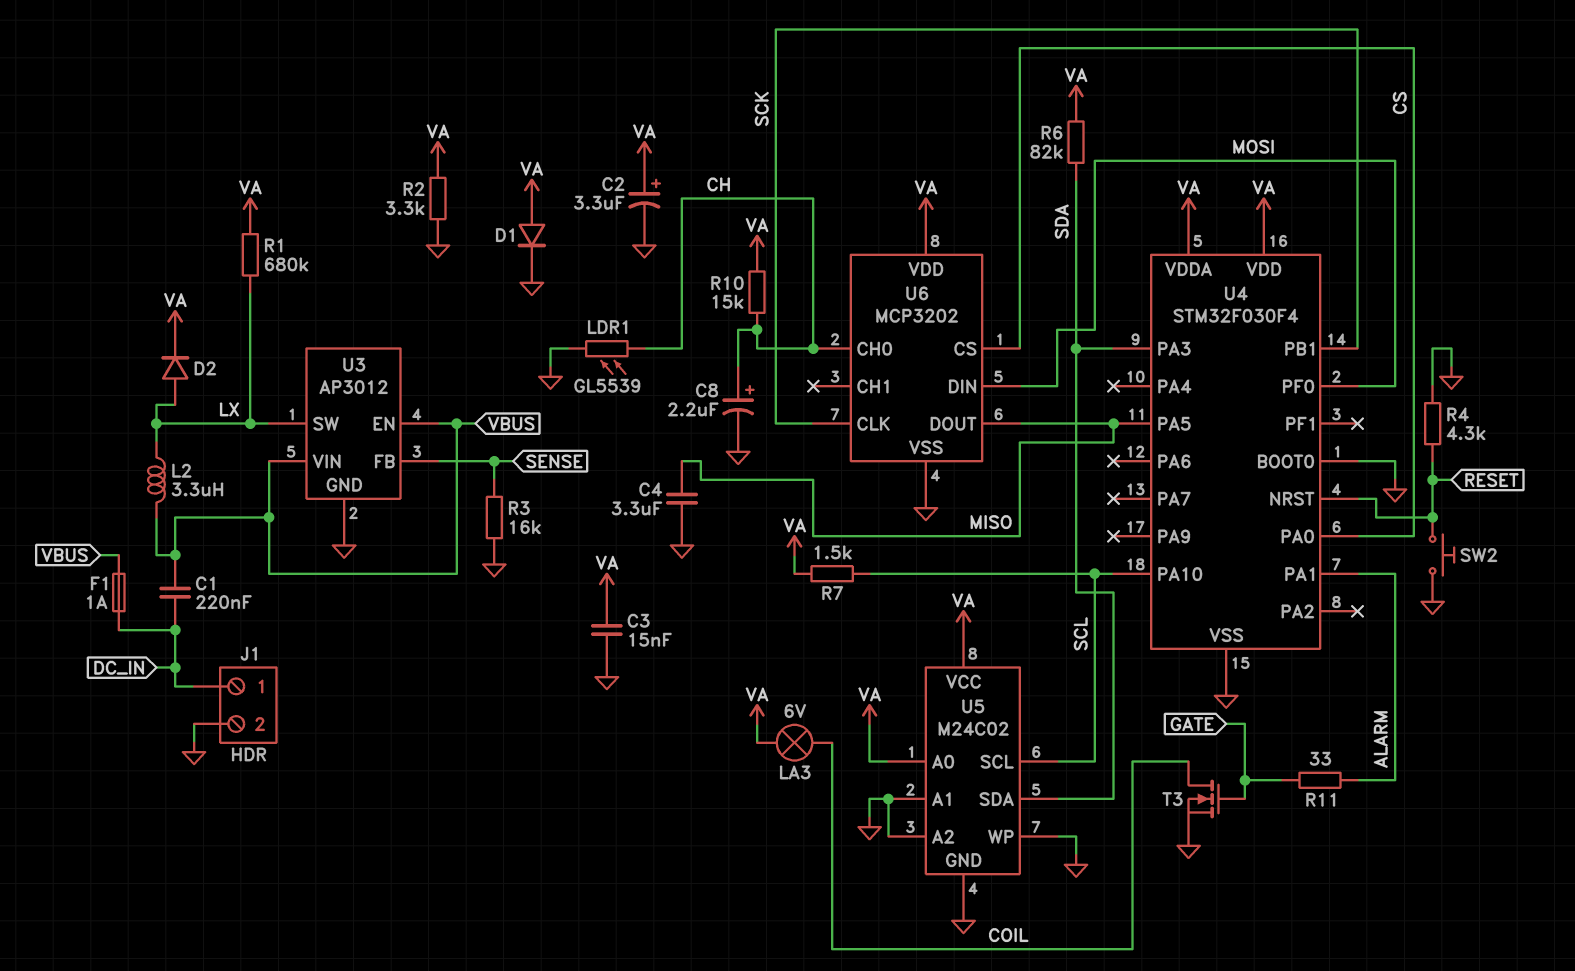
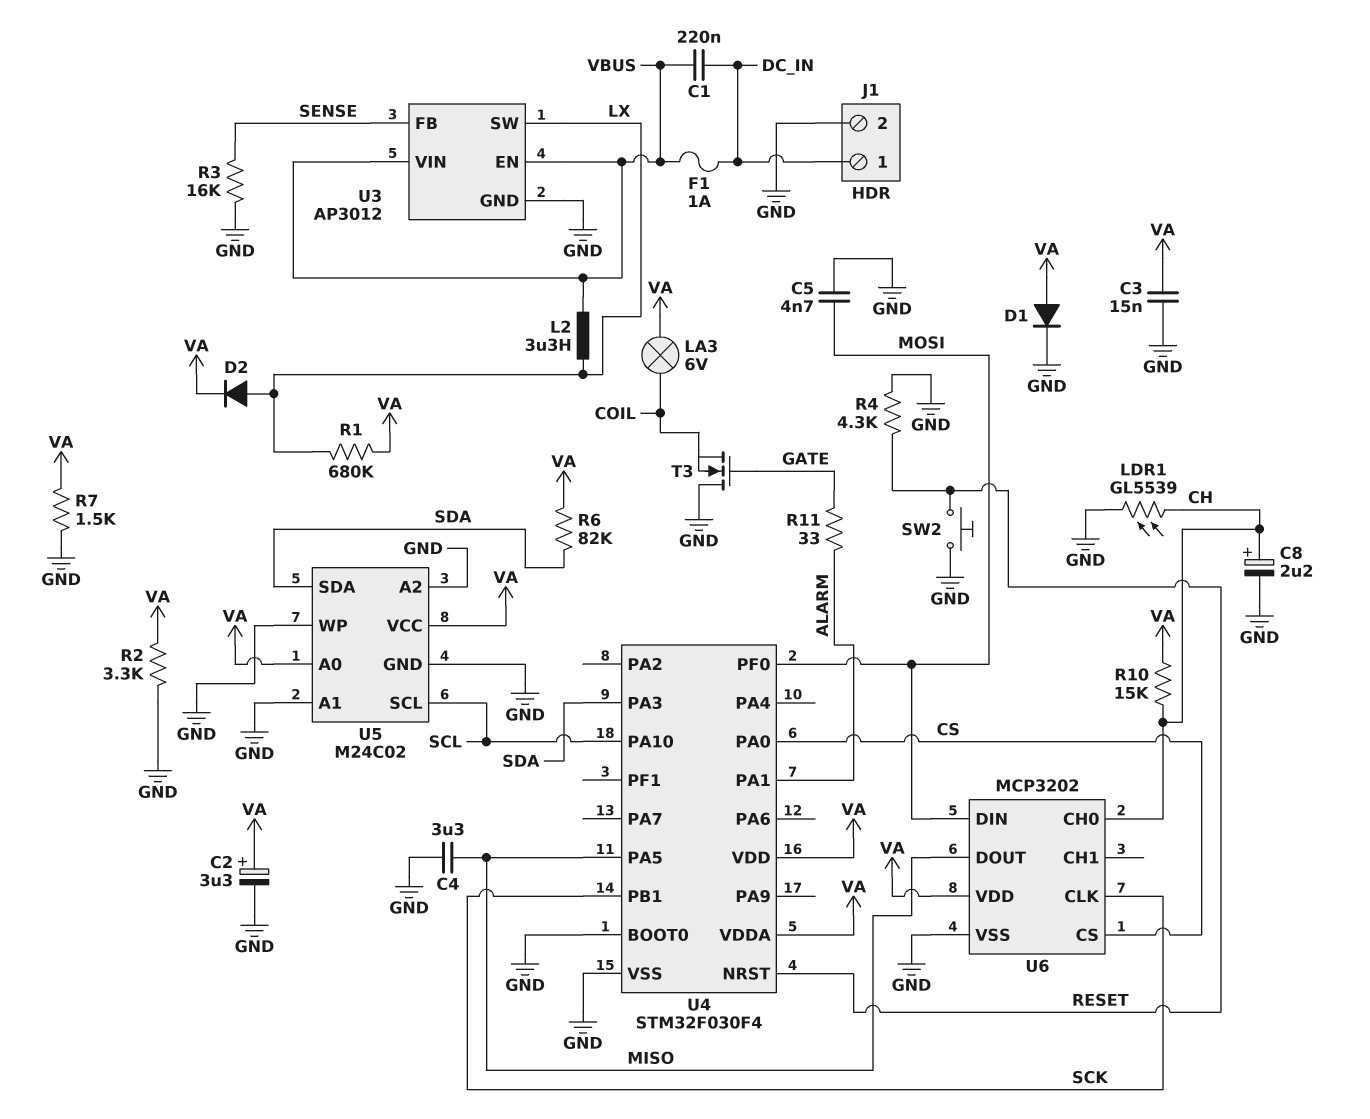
C5: none -> 4.7nF (GND, MOSI)
R7: 1.5k (SCL, VA) -> 1.5k (GND, VA)
T3: NMOS (G GATE, D COIL, S GND) -> NMOS (G GATE, D GND, S COIL)

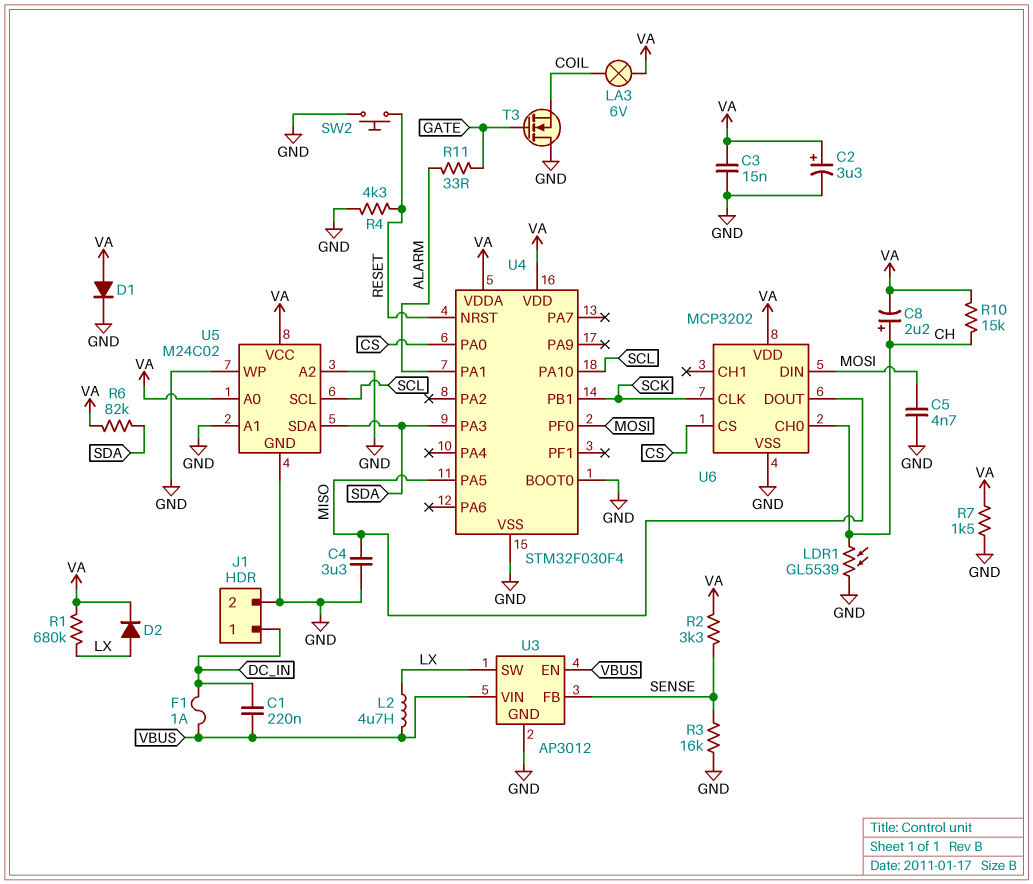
C8: 2.2uF (plus CH, minus GND) -> 2.2uF (plus CH, minus VA)
L2: 3.3uH (LX, VBUS) -> 4.7uH (LX, VBUS)
R2: 3.3k (GND, VA) -> 3.3k (SENSE, VA)

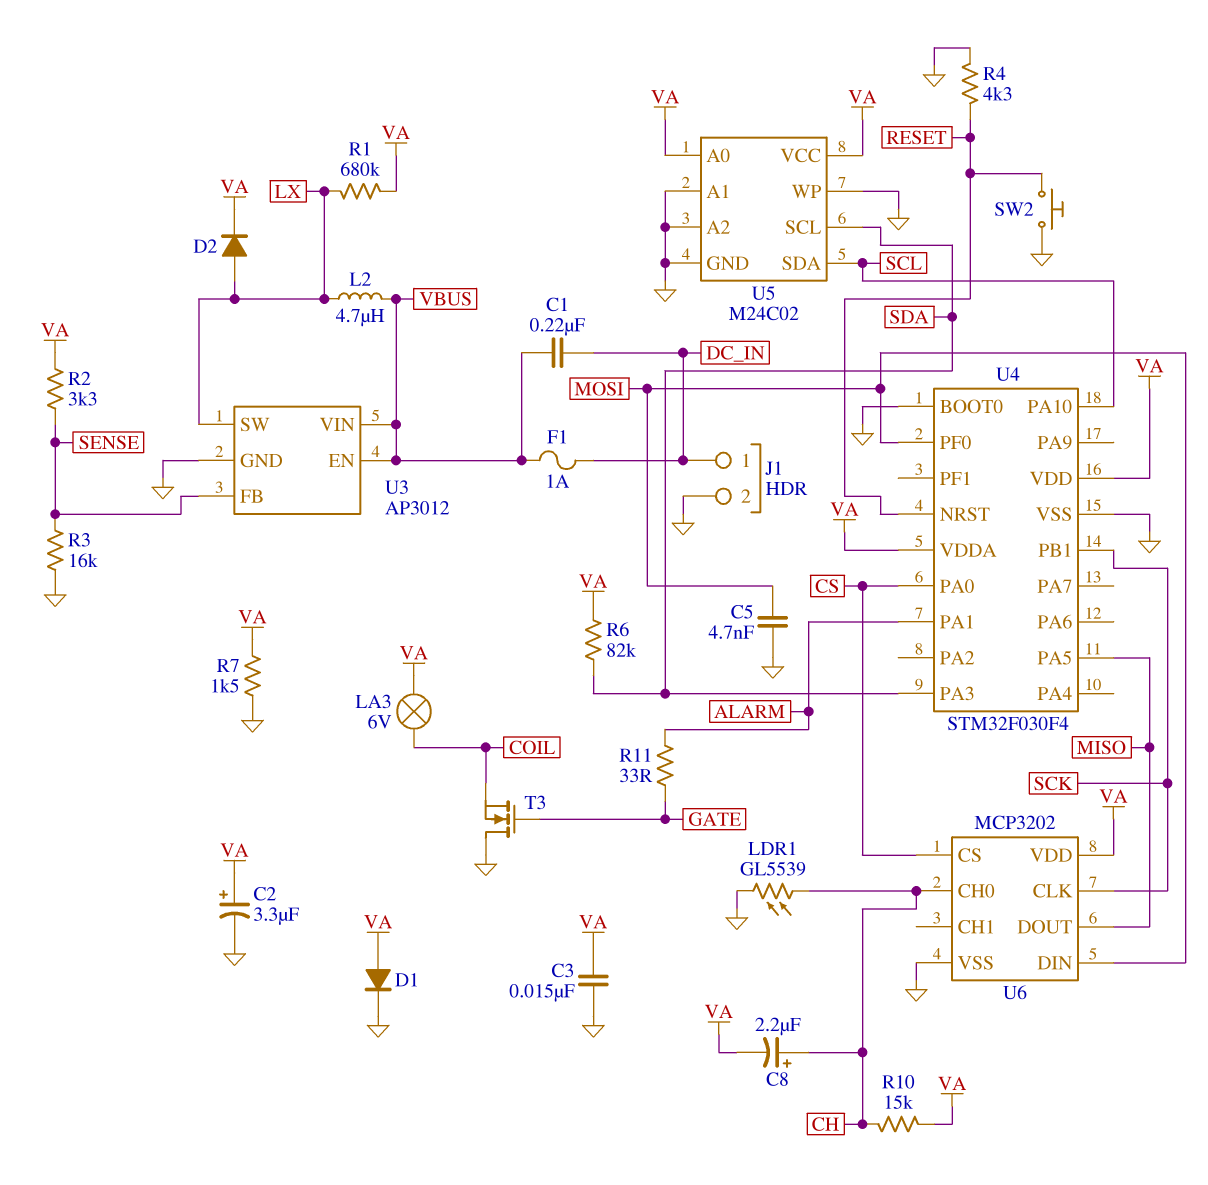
C4: 3.3uF (GND, MISO) -> none
U5 pin SCL: SCL -> SDA
U5 pin SDA: SDA -> SCL

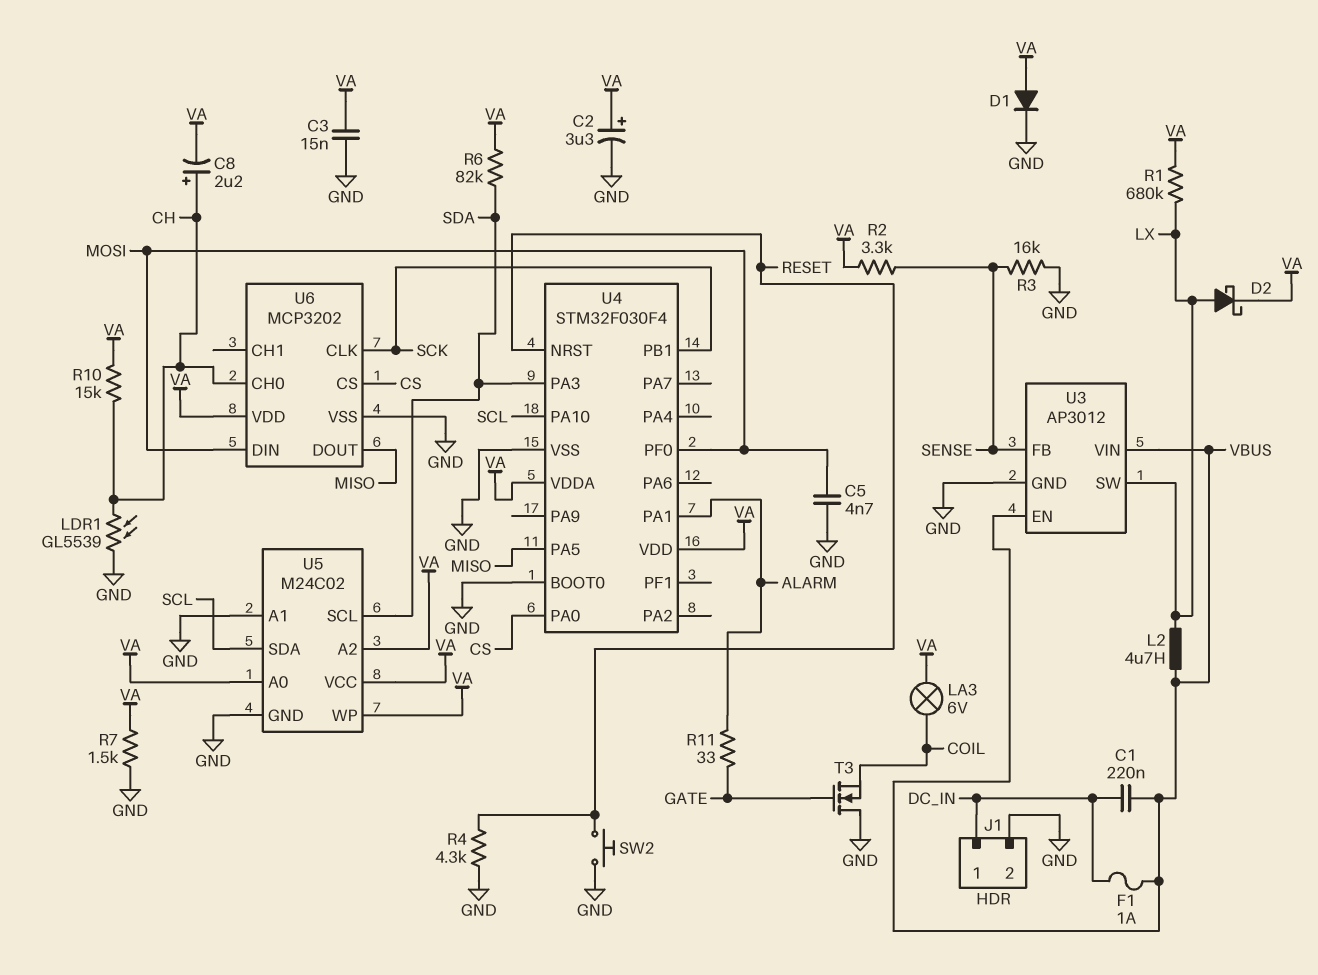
D2: diode (A LX, K VA) -> schottky (A LX, K VA)
U5 pin A2: GND -> VA
U5 pin WP: GND -> VA

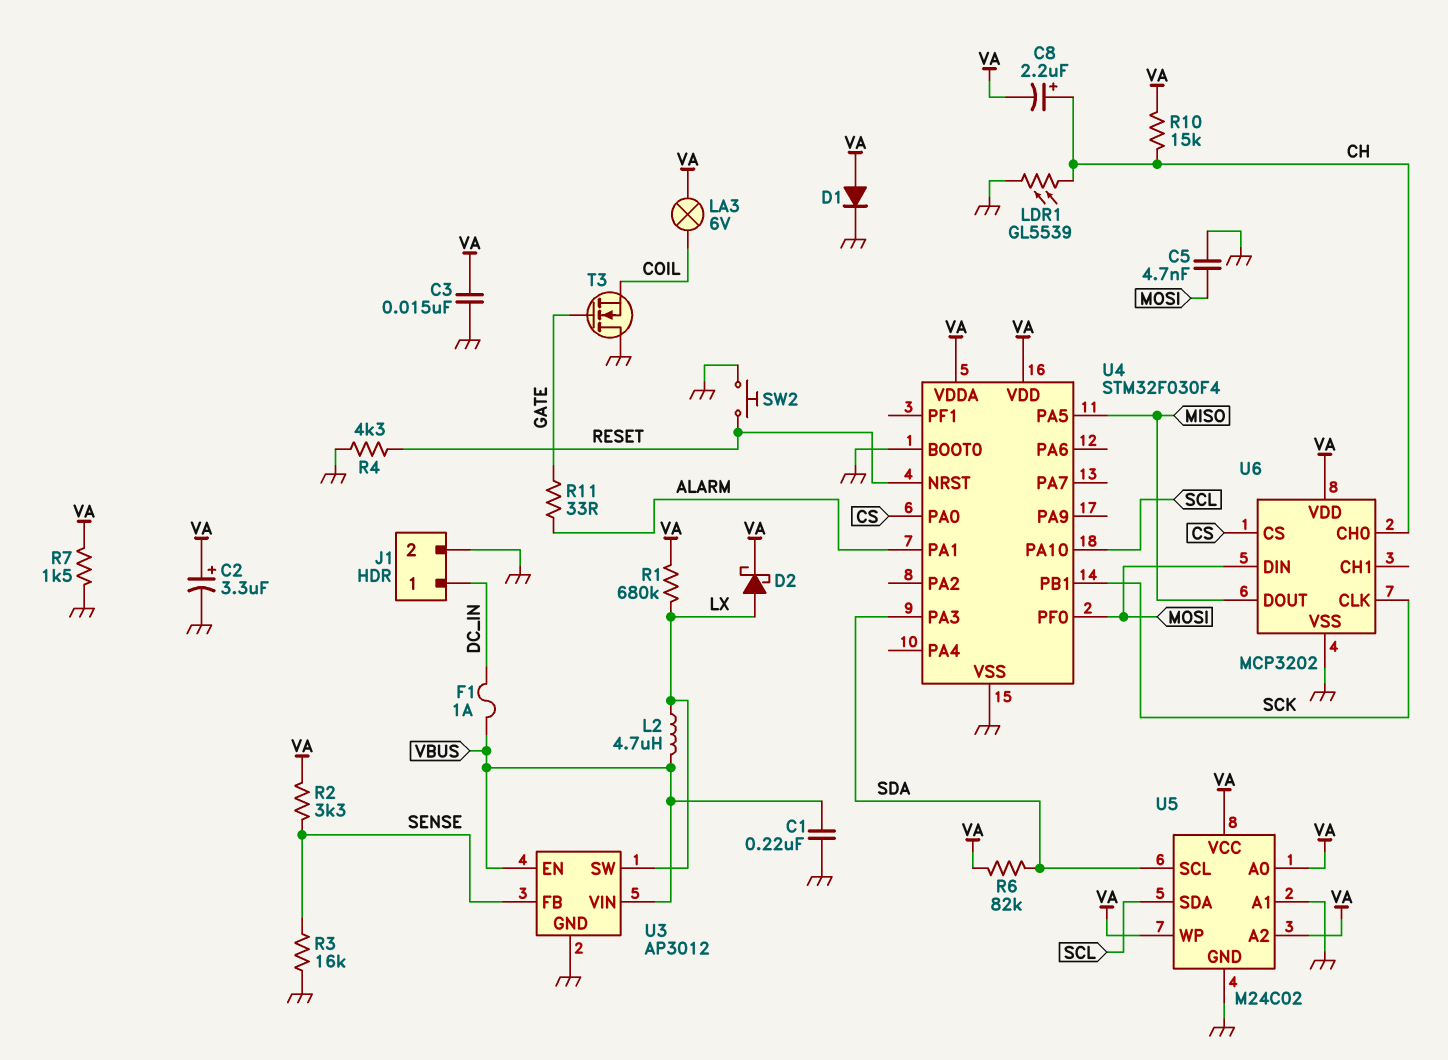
C1: 220nF (DC_IN, VBUS) -> 220nF (GND, VBUS)

